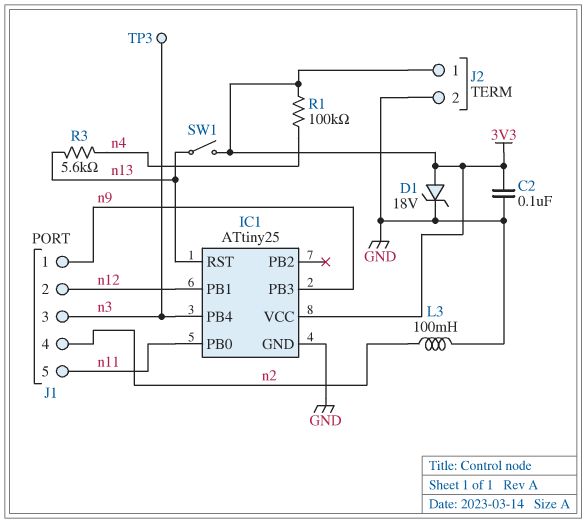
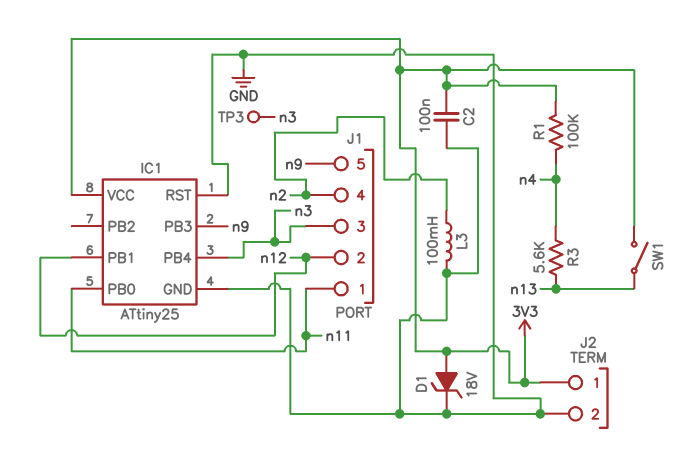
IC1 pin RST: n13 -> GND
J1 pin 1: n9 -> n11
J1 pin 5: n11 -> n9

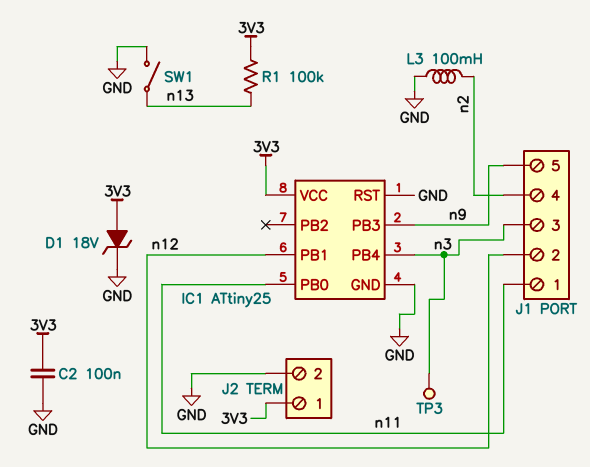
R1: 100k (3V3, n4) -> 100k (3V3, n13)
R3: 5.6k (n4, n13) -> none
SW1: switch (3V3, n13) -> switch (GND, n13)

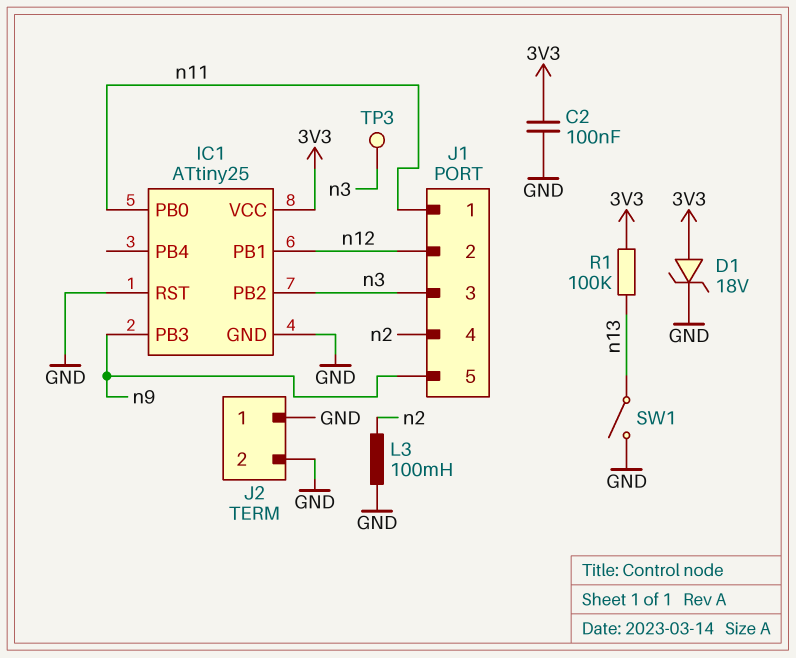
IC1 pin PB2: none -> n3
IC1 pin PB4: n3 -> none
J2 pin 1: 3V3 -> GND

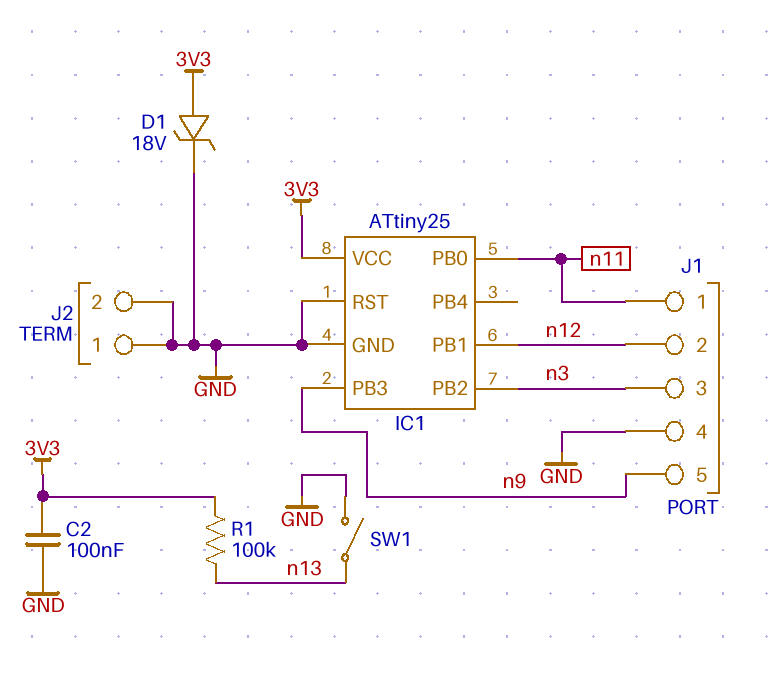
J1 pin 4: n2 -> GND
L3: 100mH (GND, n2) -> none
TP3: test point (n3) -> none

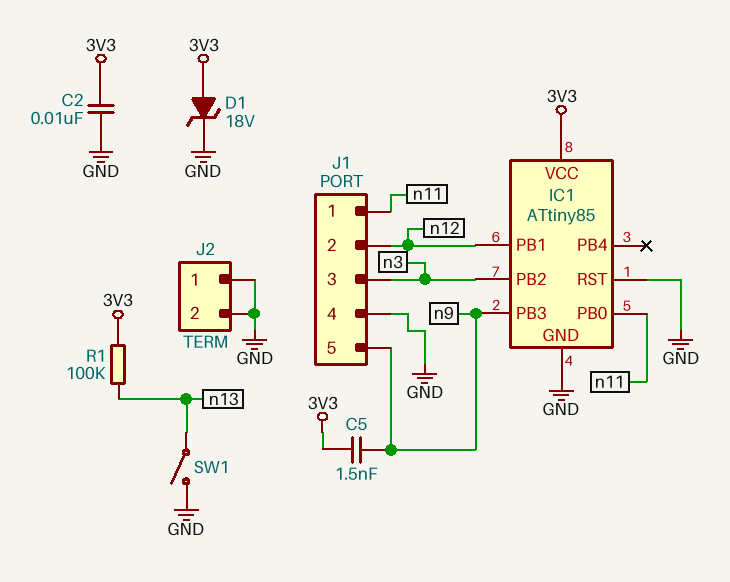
C2: 100nF (3V3, GND) -> 10nF (3V3, GND)
C5: none -> 1.5nF (3V3, n9)
IC1: ATtiny25 -> ATtiny85

